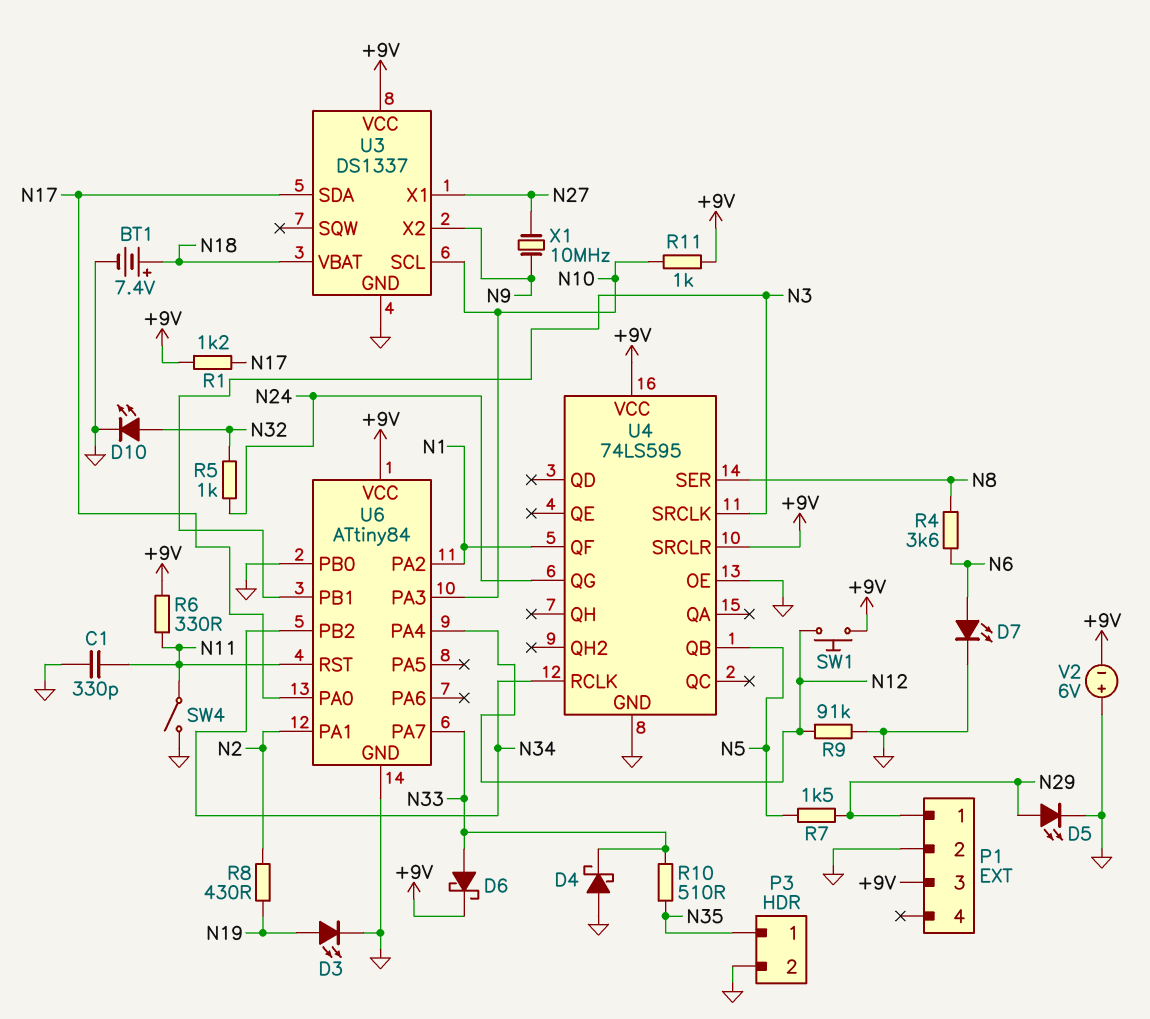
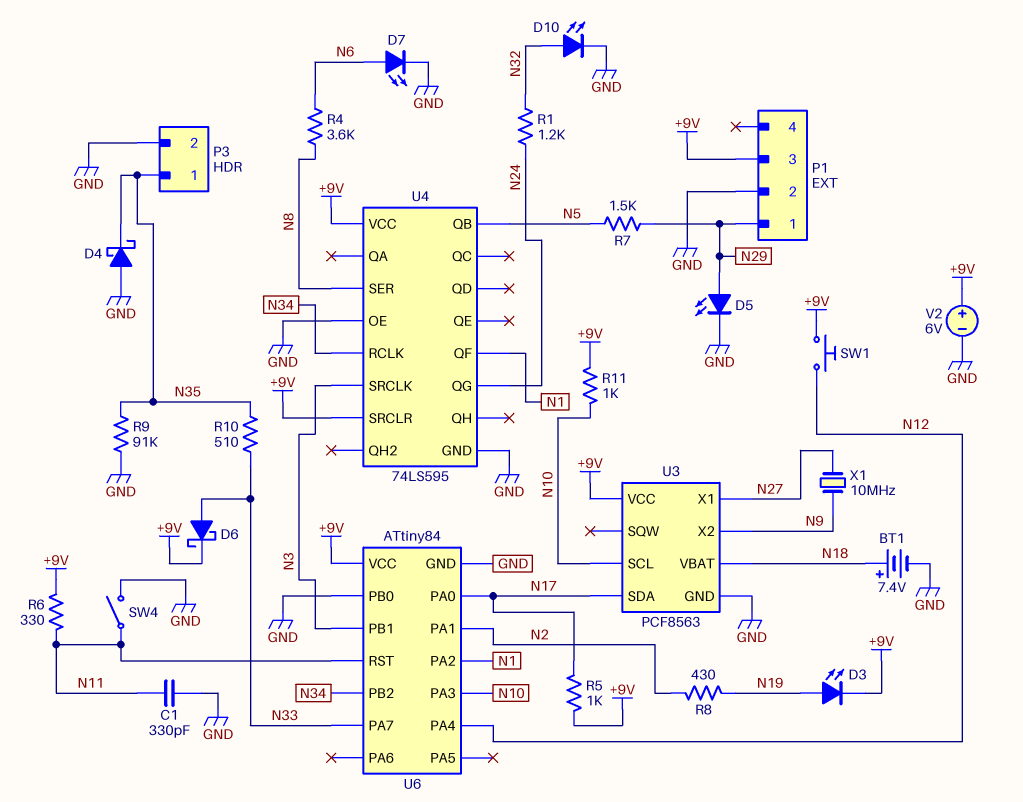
D3: LED (A N19, K GND) -> LED (A N19, K +9V)
D4: schottky (A GND, K N33) -> schottky (A GND, K N35)
R1: 1.2k (+9V, N17) -> 1.2k (N24, N32)
R5: 1k (N24, N32) -> 1k (+9V, N17)
R9: 91k (GND, N12) -> 91k (GND, N35)
U3: DS1337 -> PCF8563
V2: 6V (plus GND, minus +9V) -> 6V (plus +9V, minus GND)

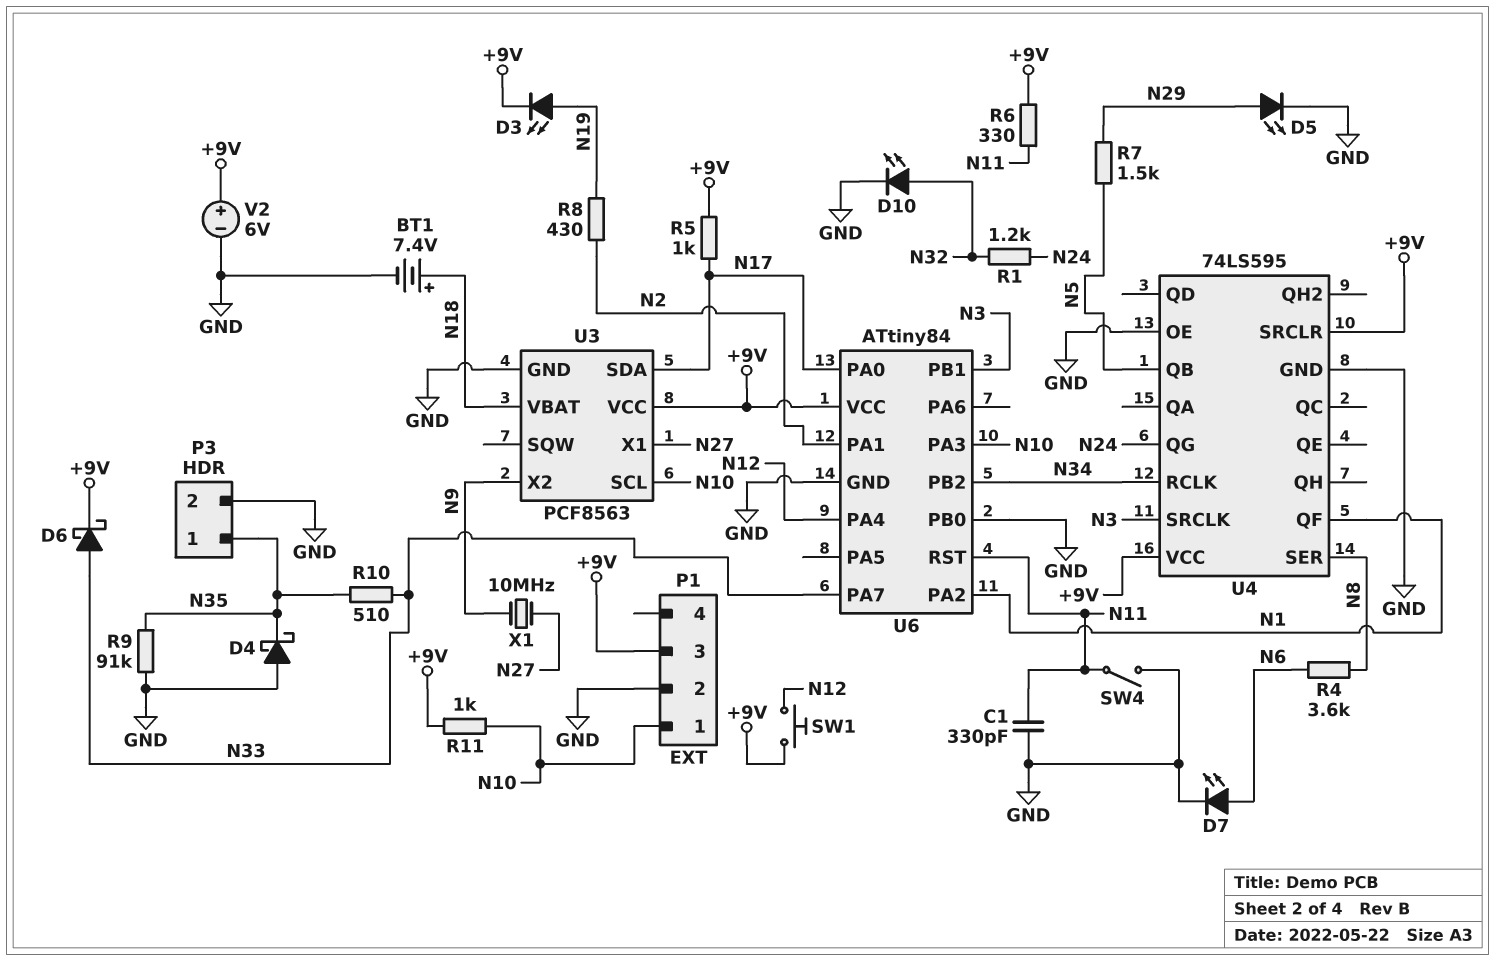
P1 pin 1: N29 -> N10

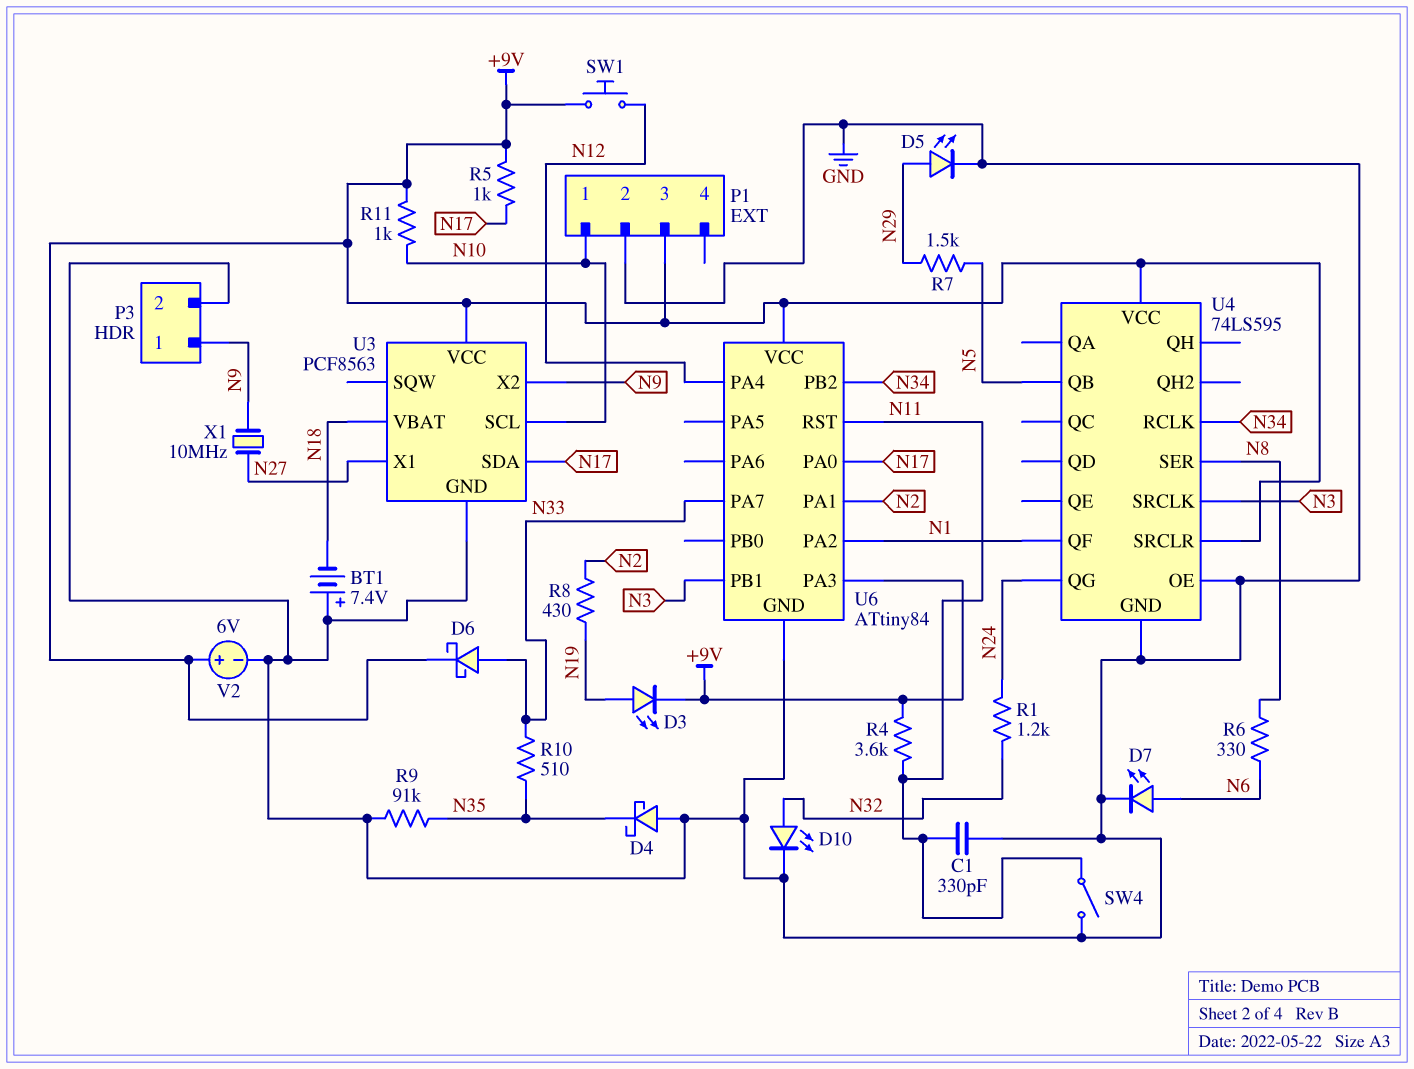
BT1: 7.4V (plus N18, minus GND) -> 7.4V (plus GND, minus N18)
P3 pin 1: N35 -> N9
R4: 3.6k (N6, N8) -> 3.6k (+9V, N11)
R6: 330 (+9V, N11) -> 330 (N6, N8)
U6 pin PA3: N10 -> +9V
U6 pin PB0: GND -> none

